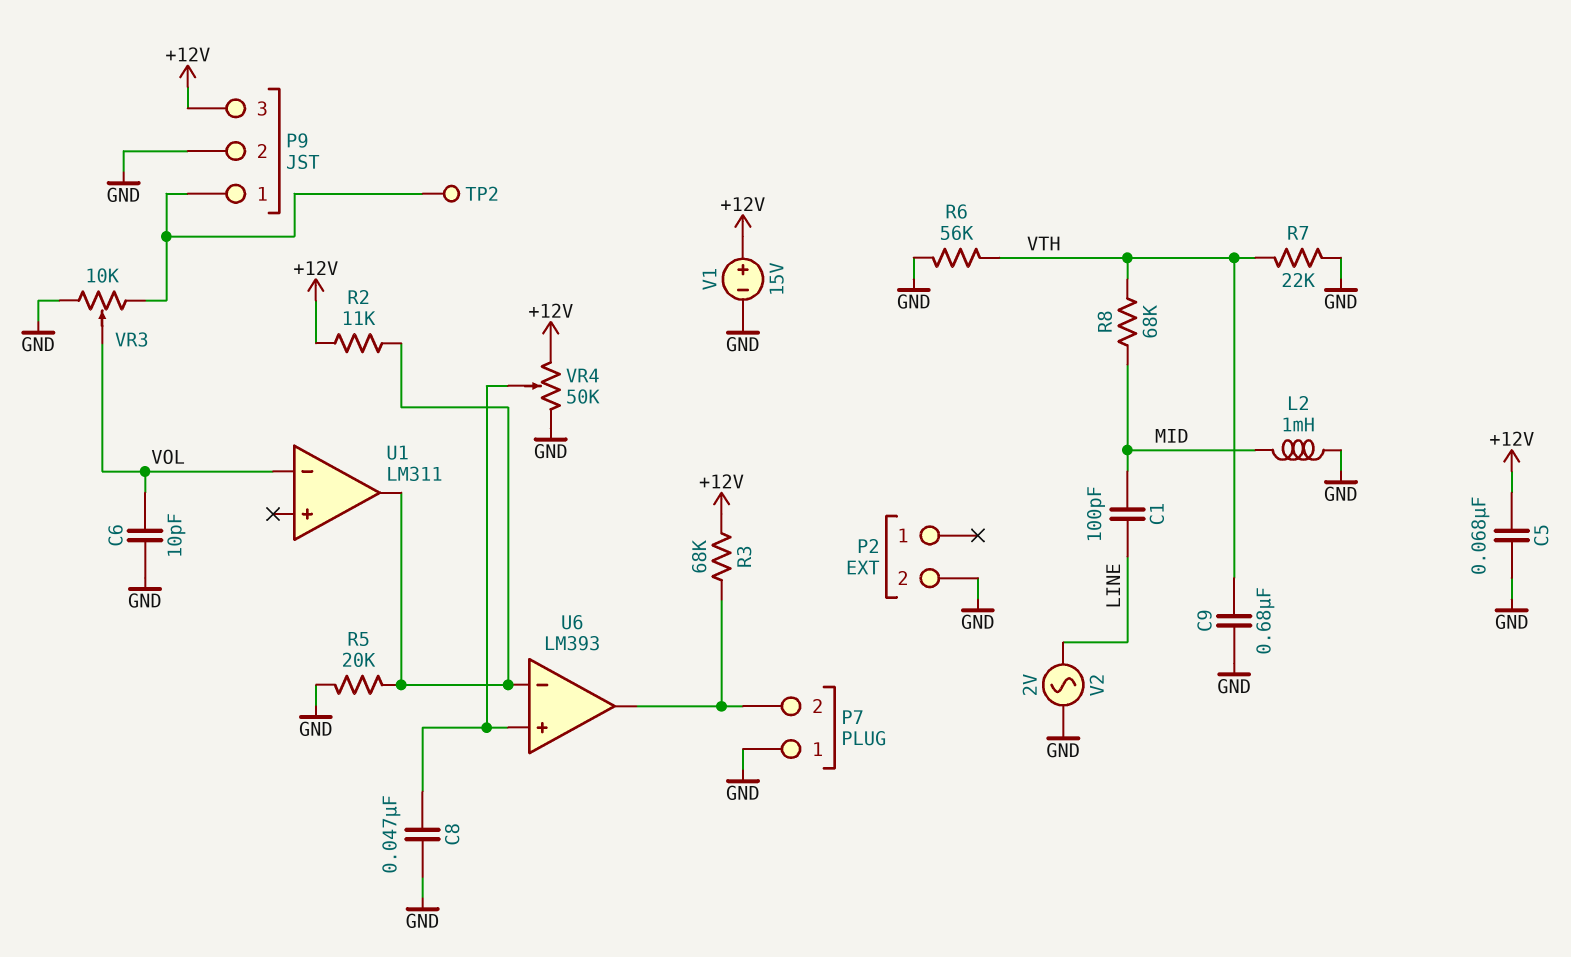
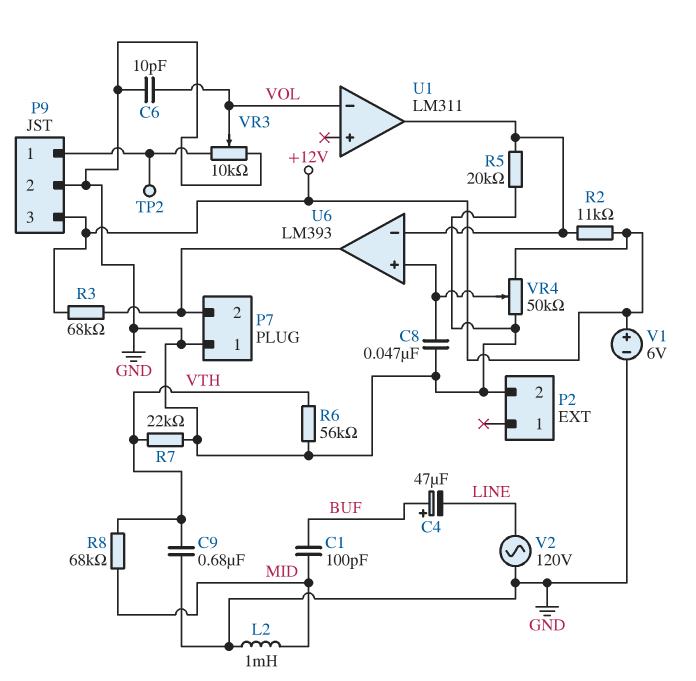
C1: 100pF (LINE, MID) -> 100pF (BUF, MID)
C4: none -> 47uF (plus BUF, minus LINE)
C5: 68nF (+12V, GND) -> none
V1: 15V (plus +12V, minus GND) -> 6V (plus +12V, minus GND)
V2: AC 2V (GND, LINE) -> AC 120V (GND, LINE)

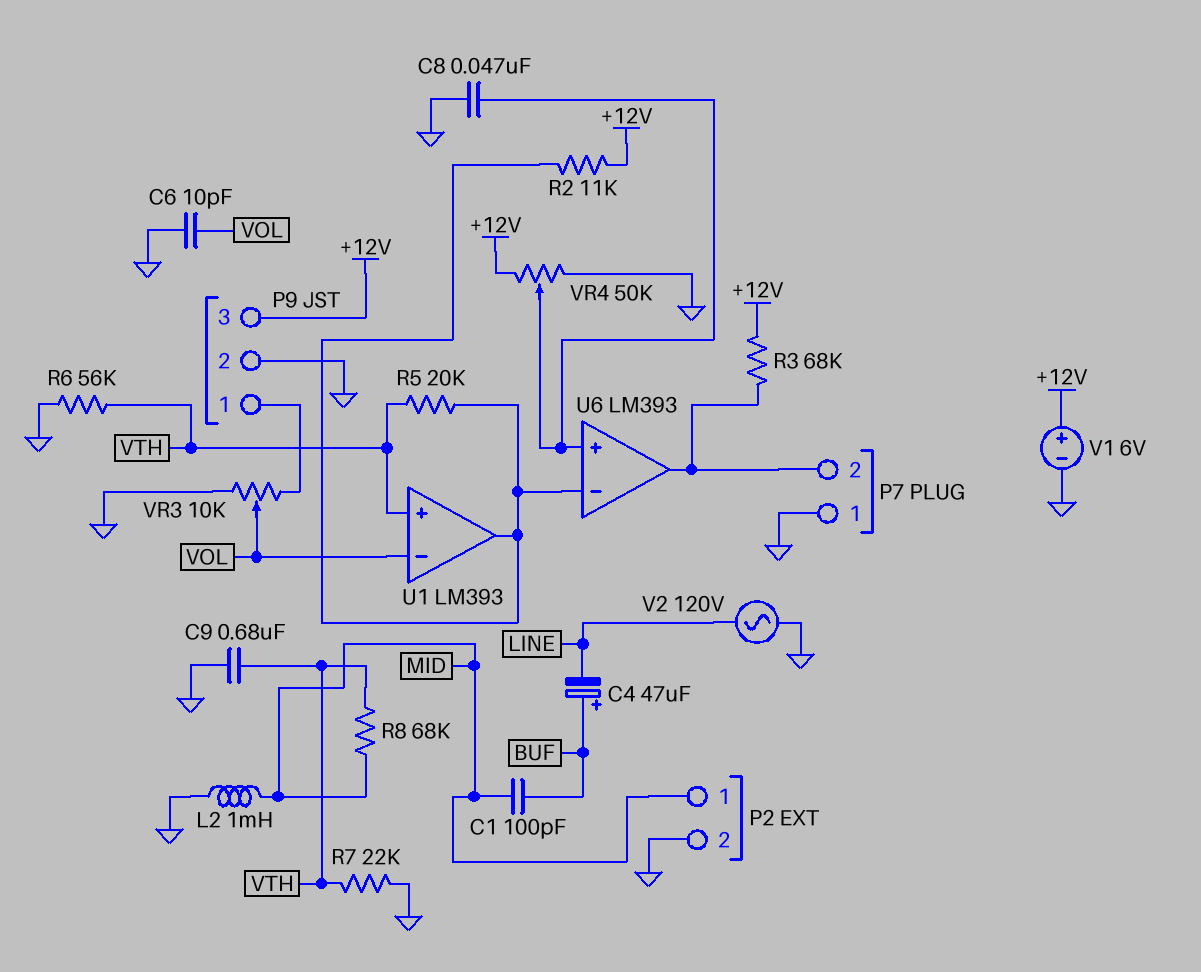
P2 pin 1: none -> MID
R5: 20k (GND, U1/out) -> 20k (U1/out, VTH)
TP2: test point (P9/1) -> none
U1: LM311 -> LM393
U1 pin in+: none -> VTH

